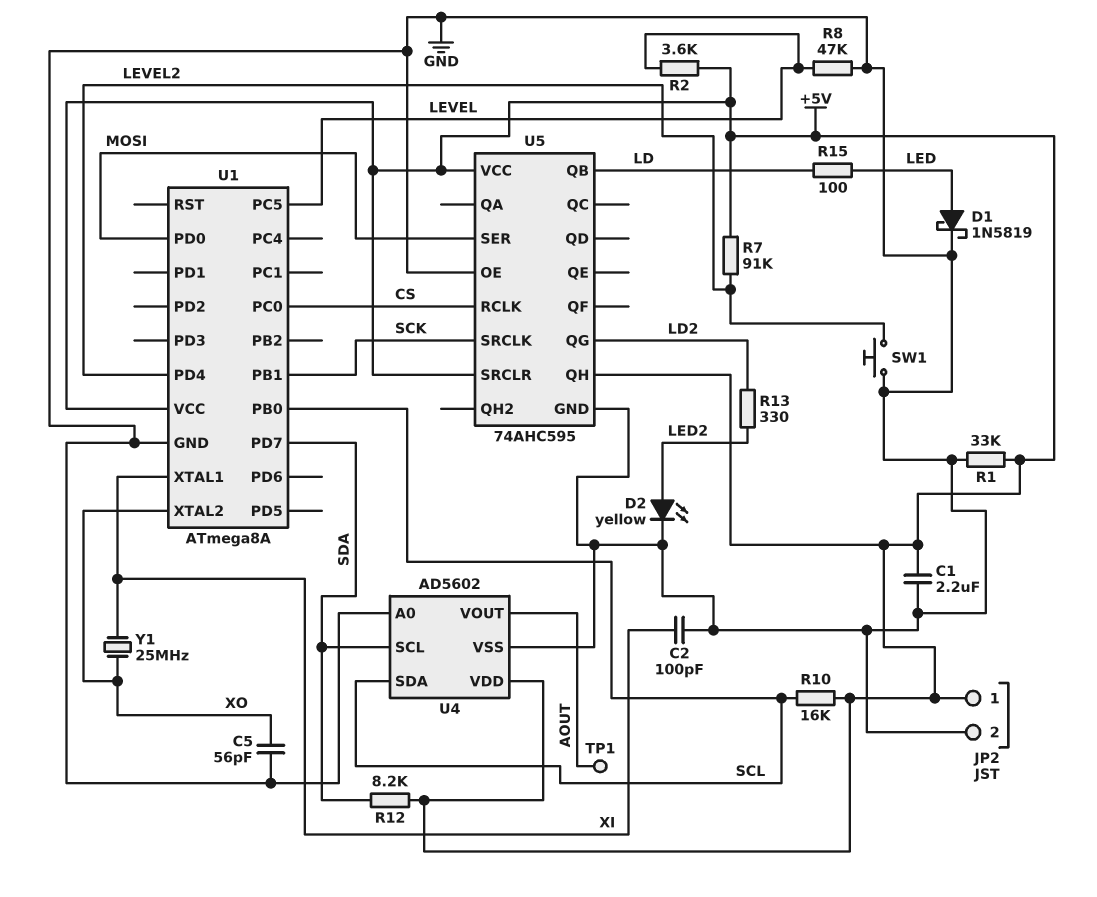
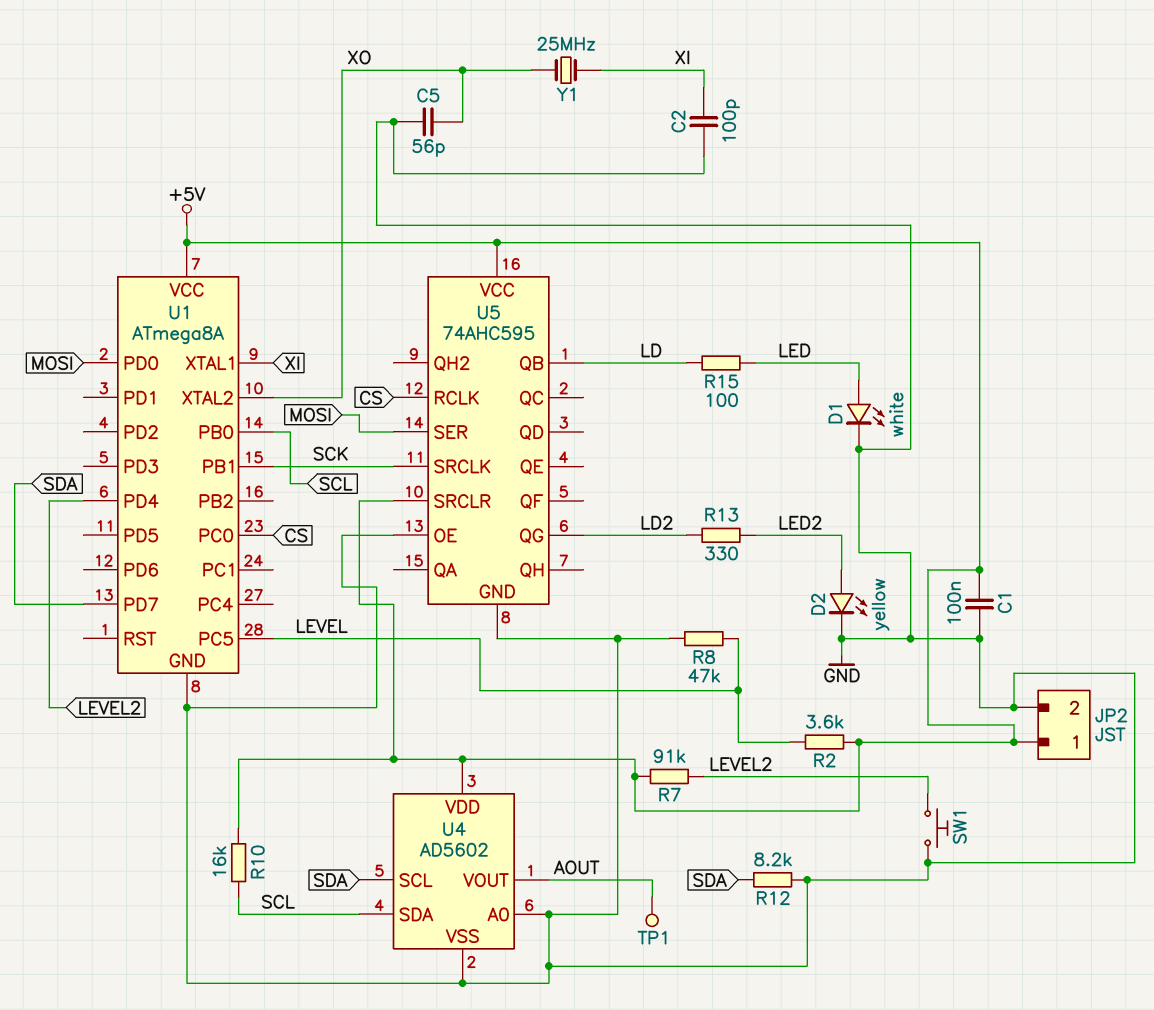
C1: 2.2uF (+5V, GND) -> 100nF (+5V, GND)
D1: schottky 1N5819 (A LED, K GND) -> LED white (A LED, K GND)
R1: 33k (+5V, GND) -> none
R12: 8.2k (+5V, SDA) -> 8.2k (GND, SDA)
U5 pin QH: +5V -> none

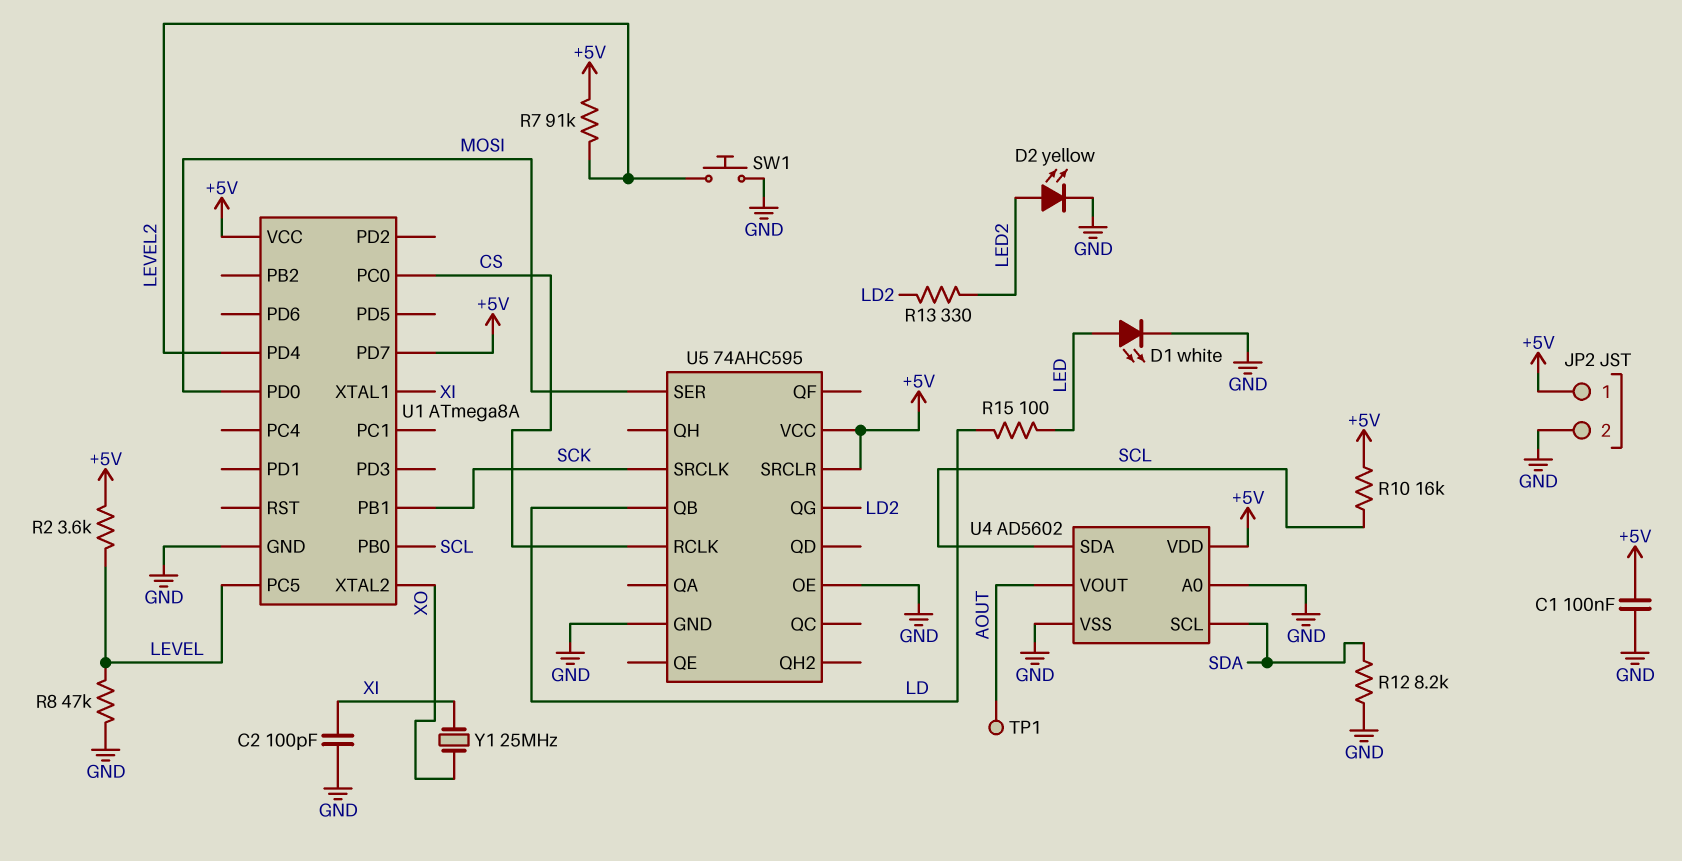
C5: 56pF (GND, XO) -> none
U1 pin PD7: SDA -> +5V

